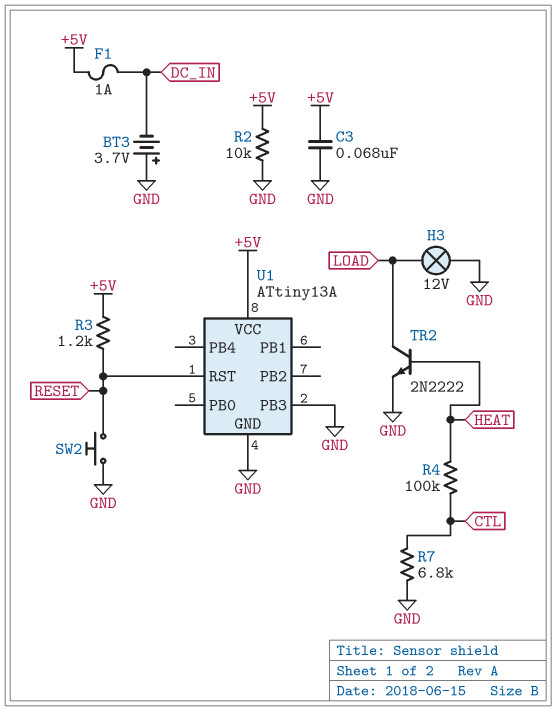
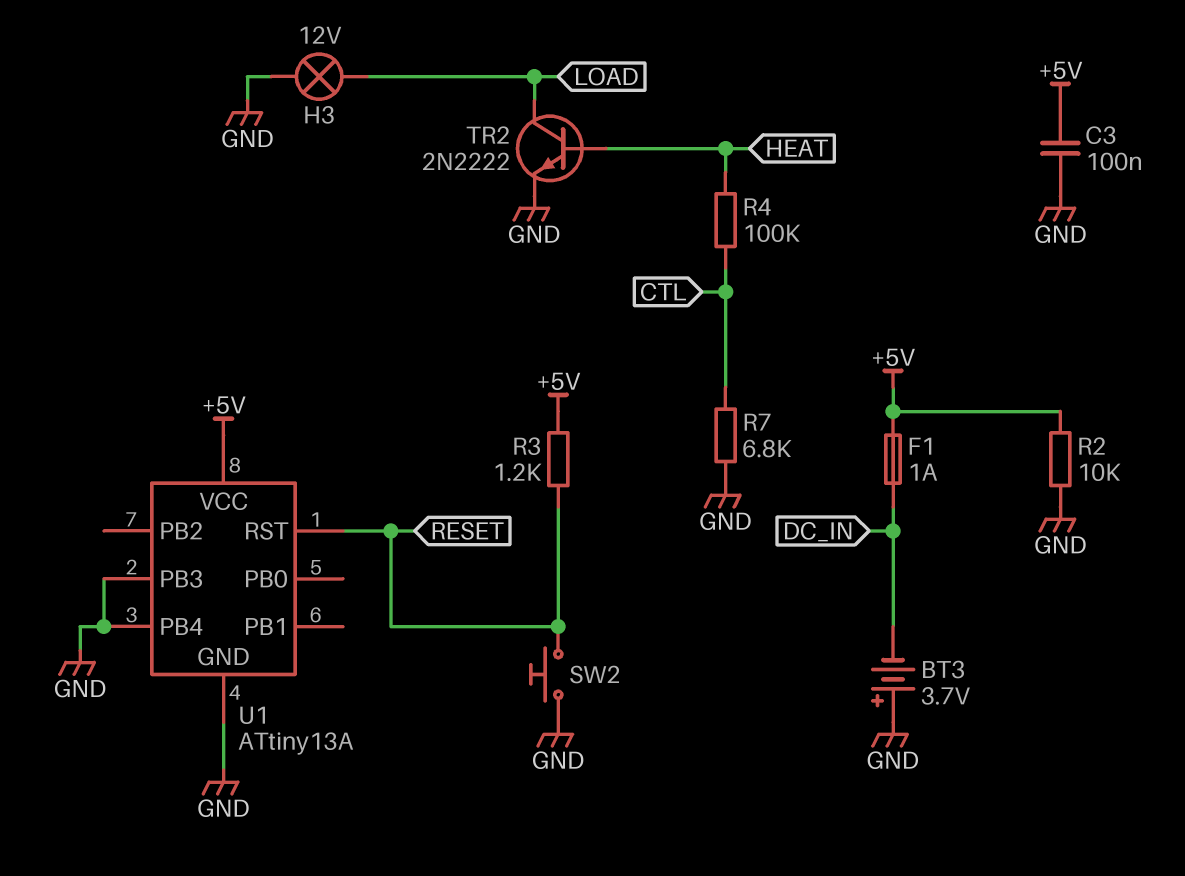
C3: 68nF (+5V, GND) -> 100nF (+5V, GND)
U1 pin PB4: none -> GND

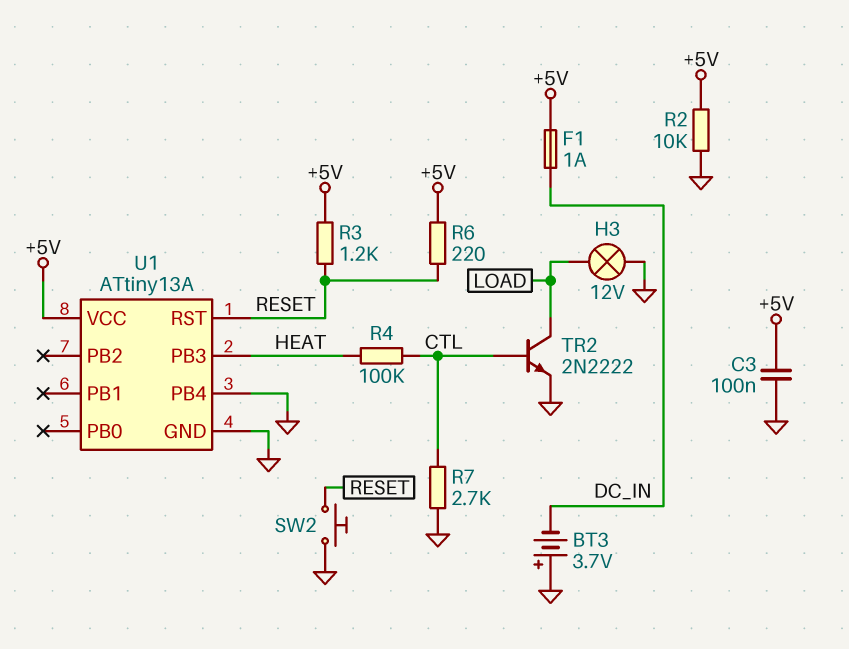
R6: none -> 220 (+5V, RESET)
R7: 6.8k (CTL, GND) -> 2.7k (CTL, GND)
TR2: NPN 2N2222 (B HEAT, C LOAD, E GND) -> NPN 2N2222 (B CTL, C LOAD, E GND)
U1 pin PB3: GND -> HEAT

